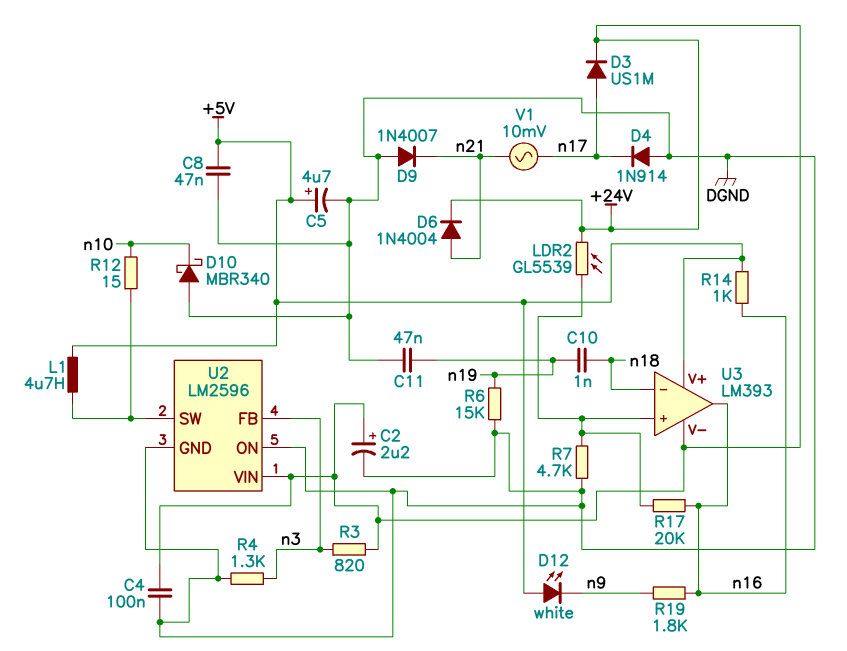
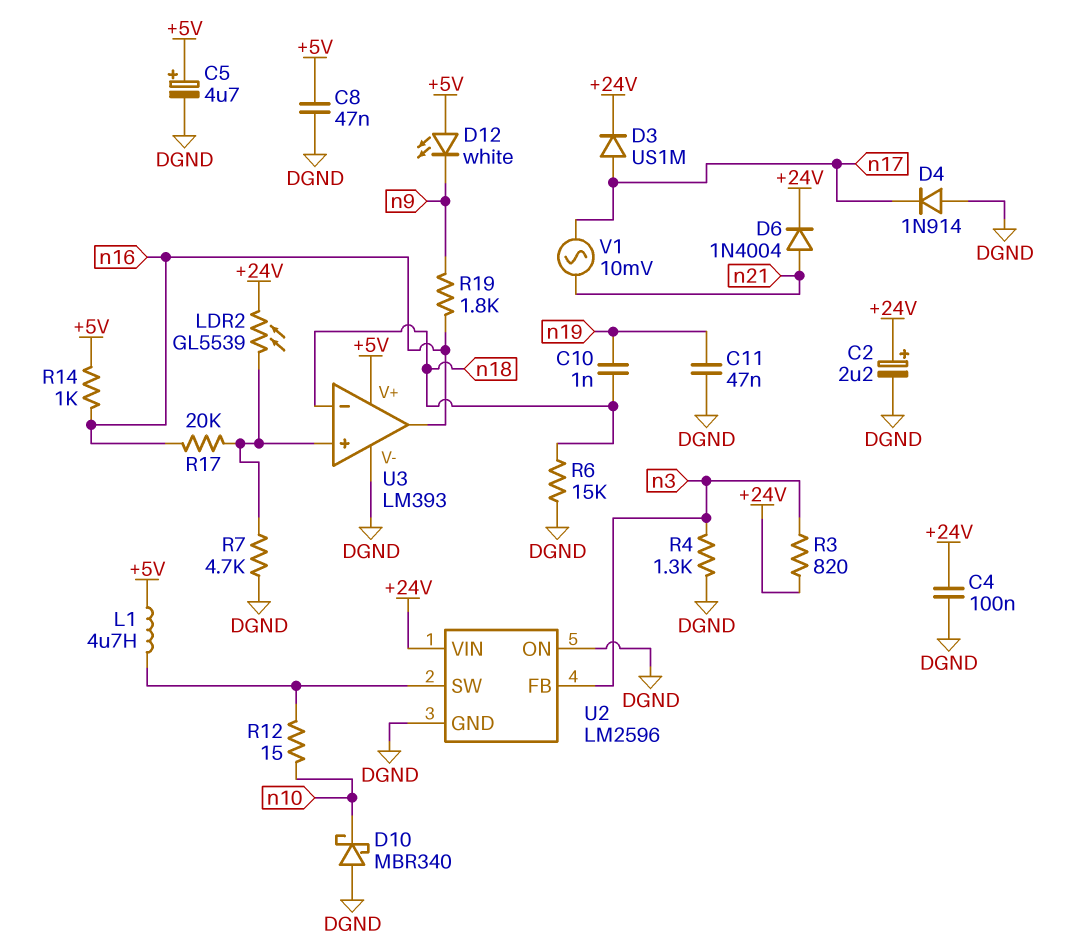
D9: diode 1N4007 (A DGND, K n21) -> none
R6: 15k (DGND, n19) -> 15k (DGND, n18)
U3 pin V-: +24V -> DGND

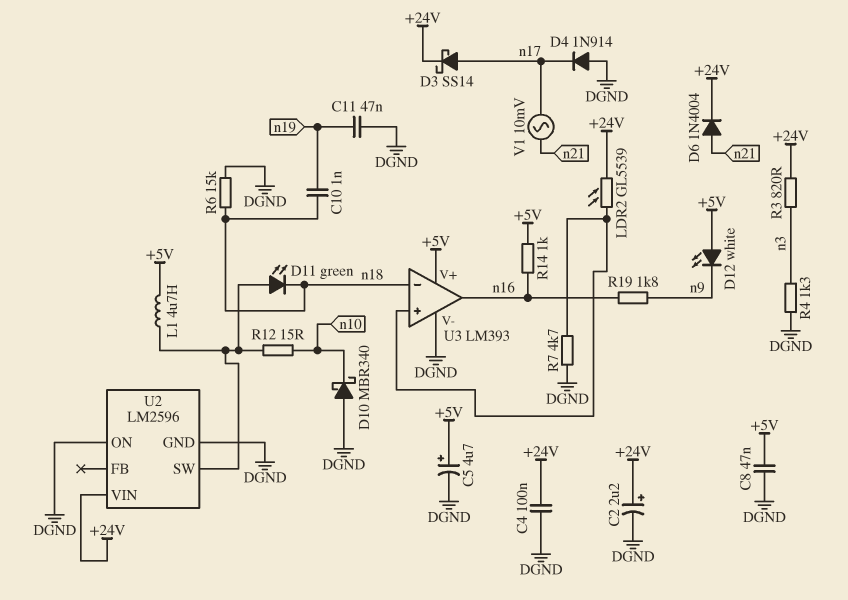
D3: diode US1M (A n17, K +24V) -> schottky SS14 (A n17, K +24V)
D11: none -> LED green (A U2/SW, K n18)
R17: 20k (U3/in+, n16) -> none
U2 pin FB: n3 -> none

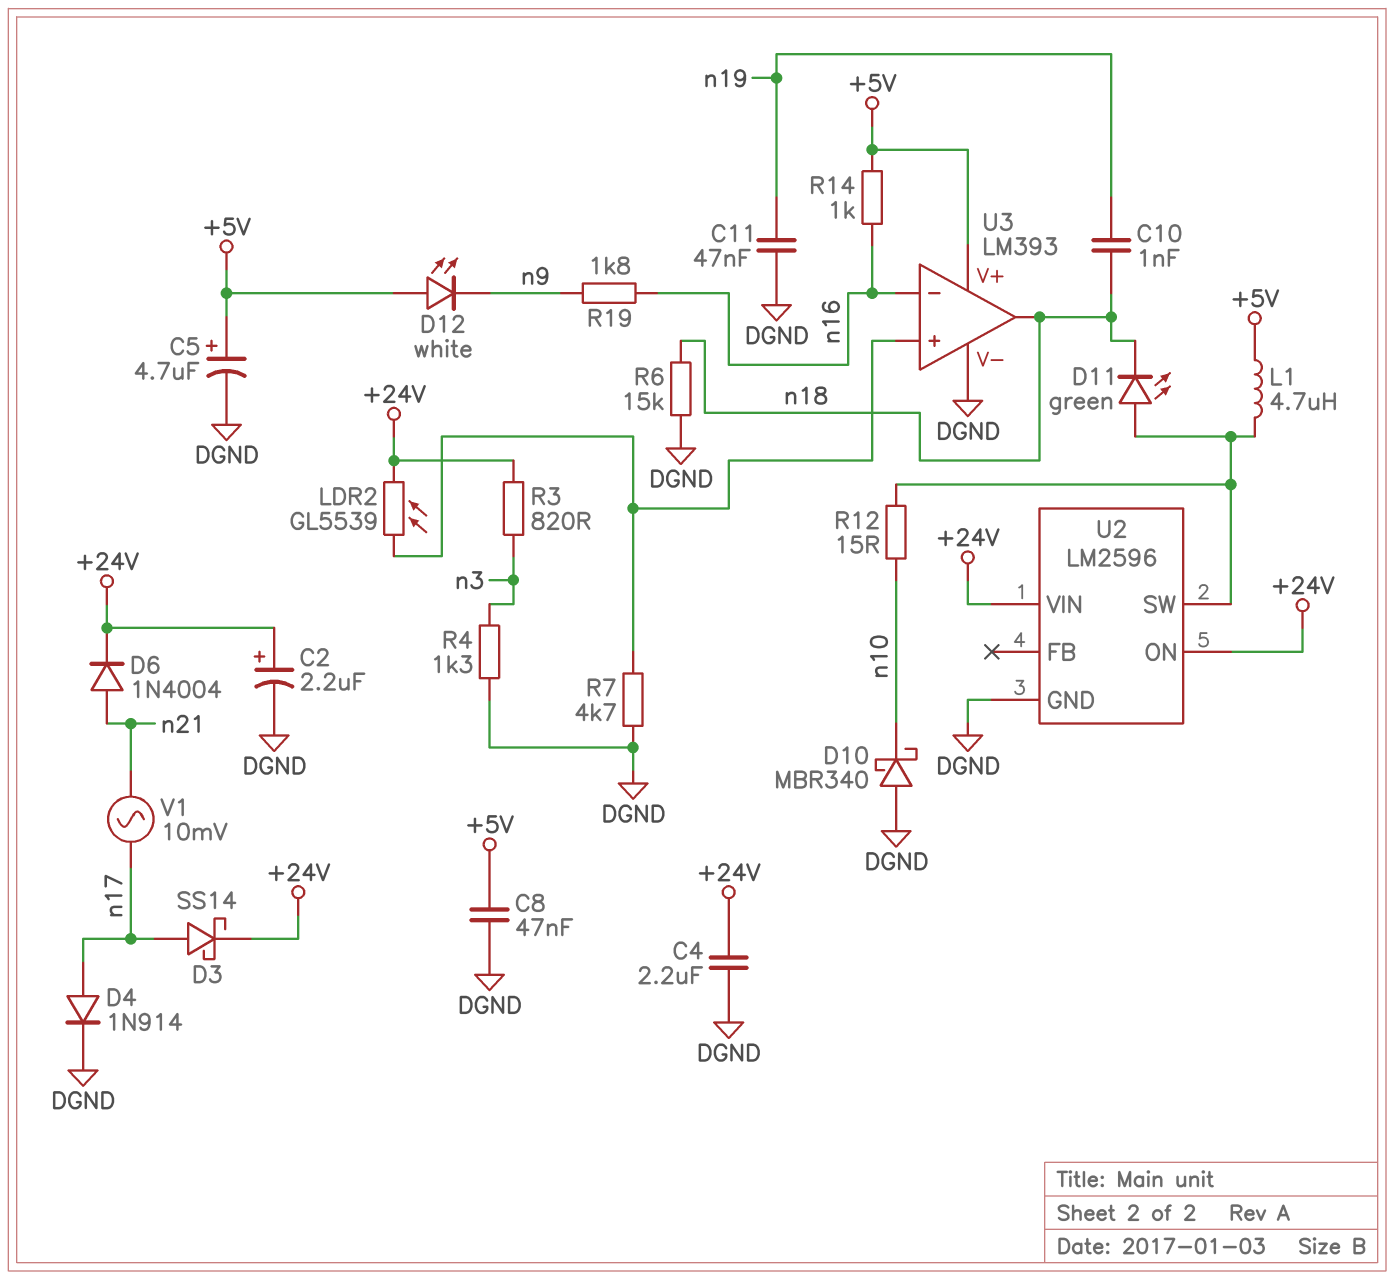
C4: 100nF (+24V, DGND) -> 2.2uF (+24V, DGND)
D4: diode 1N914 (A DGND, K n17) -> diode 1N914 (A n17, K DGND)
U2 pin ON: DGND -> +24V
U3 pin in-: n18 -> n16
U3 pin out: n16 -> n18

